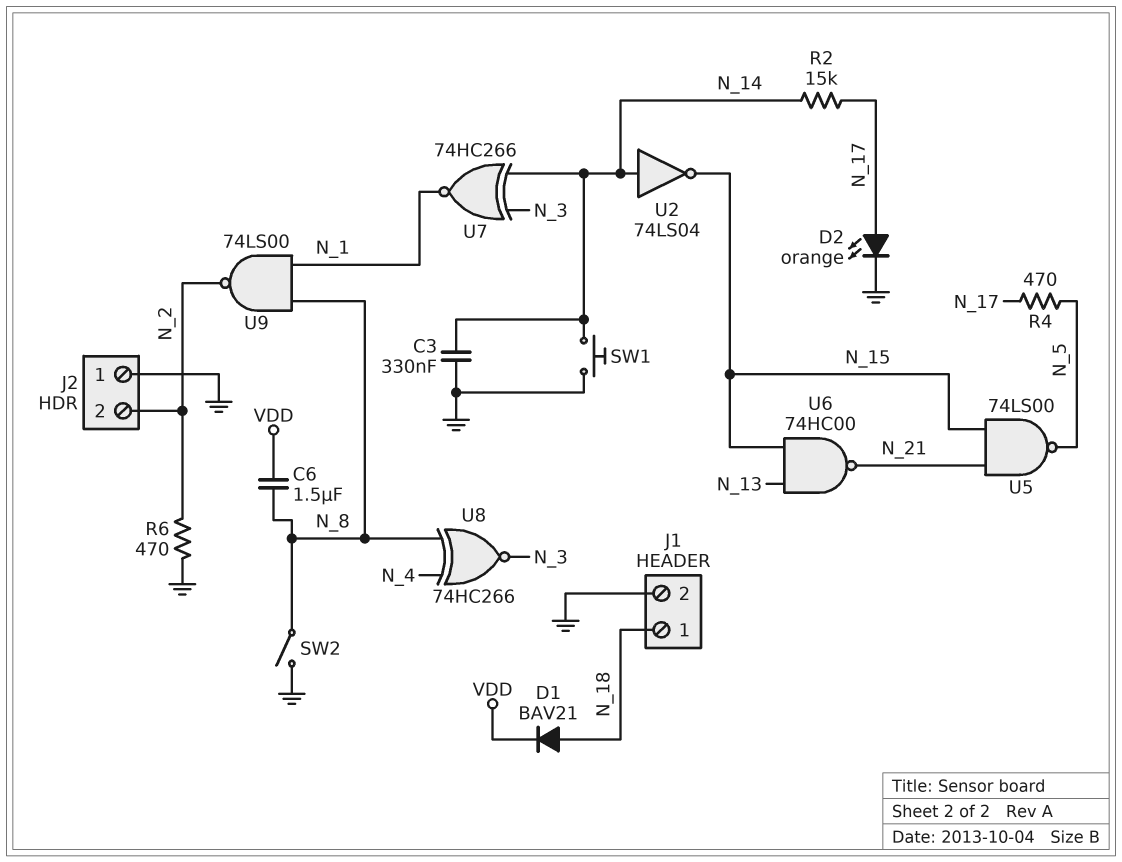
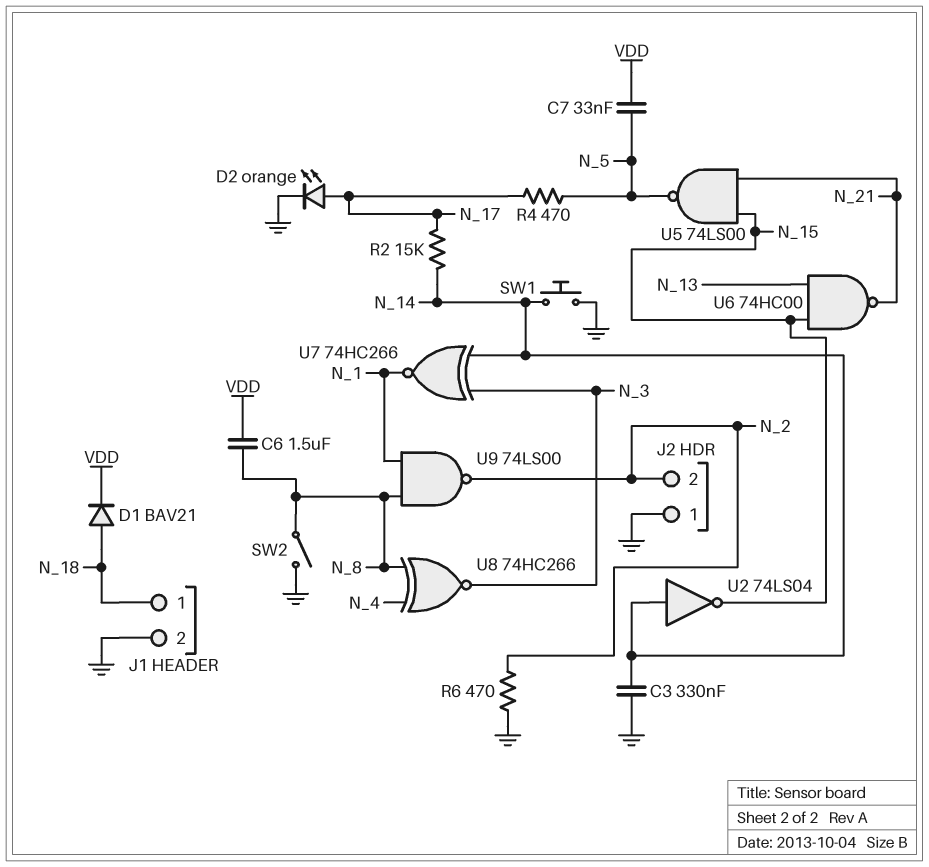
C7: none -> 33nF (N_5, VDD)

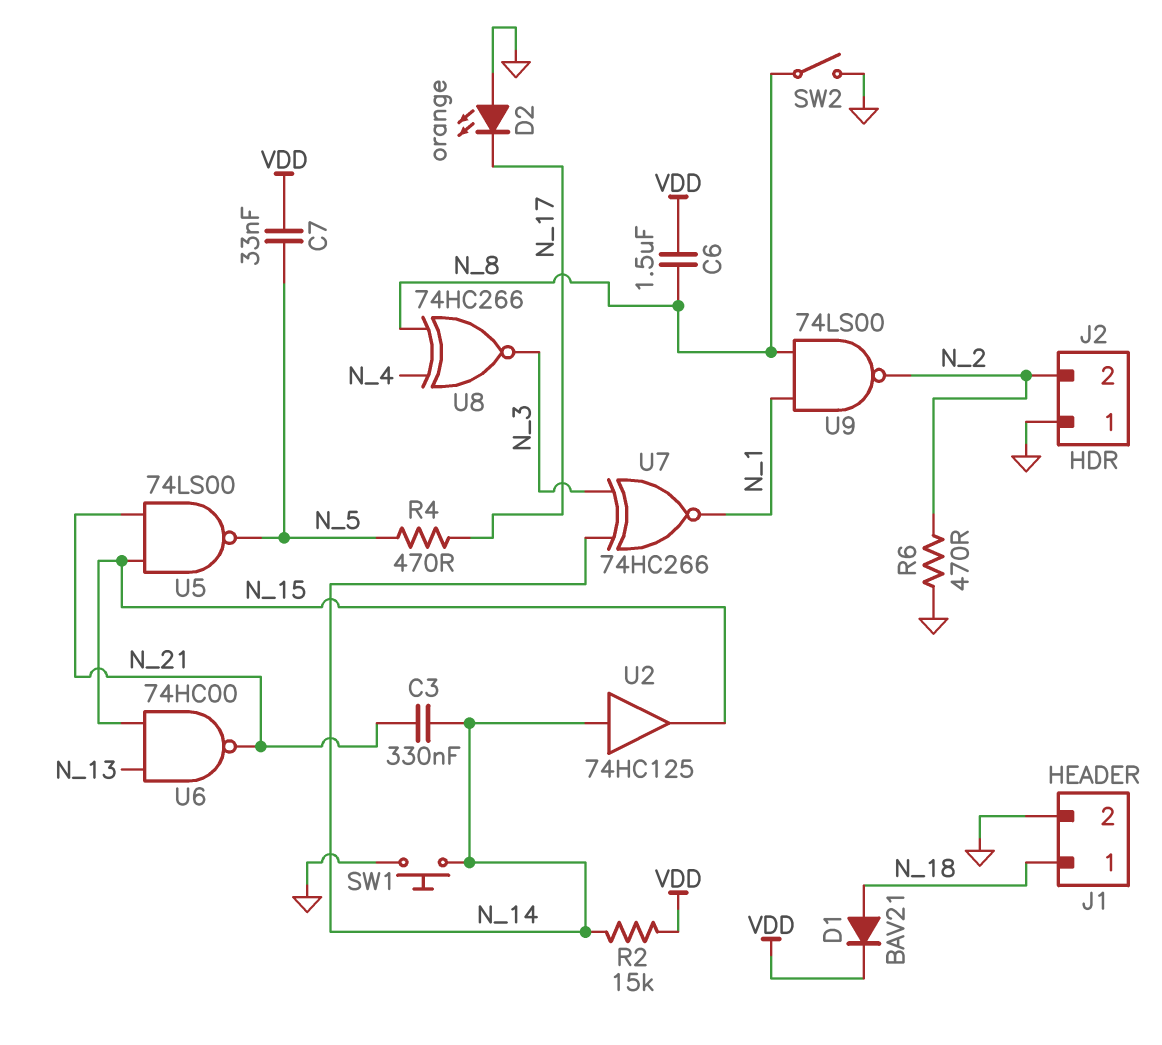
C3: 330nF (GND, N_14) -> 330nF (N_14, N_21)
D2: LED orange (A N_17, K GND) -> LED orange (A GND, K N_17)
R2: 15k (N_14, N_17) -> 15k (N_14, VDD)
U2: NOT 74LS04 (in N_14, out N_15) -> buffer 74HC125 (in N_14, out N_15)

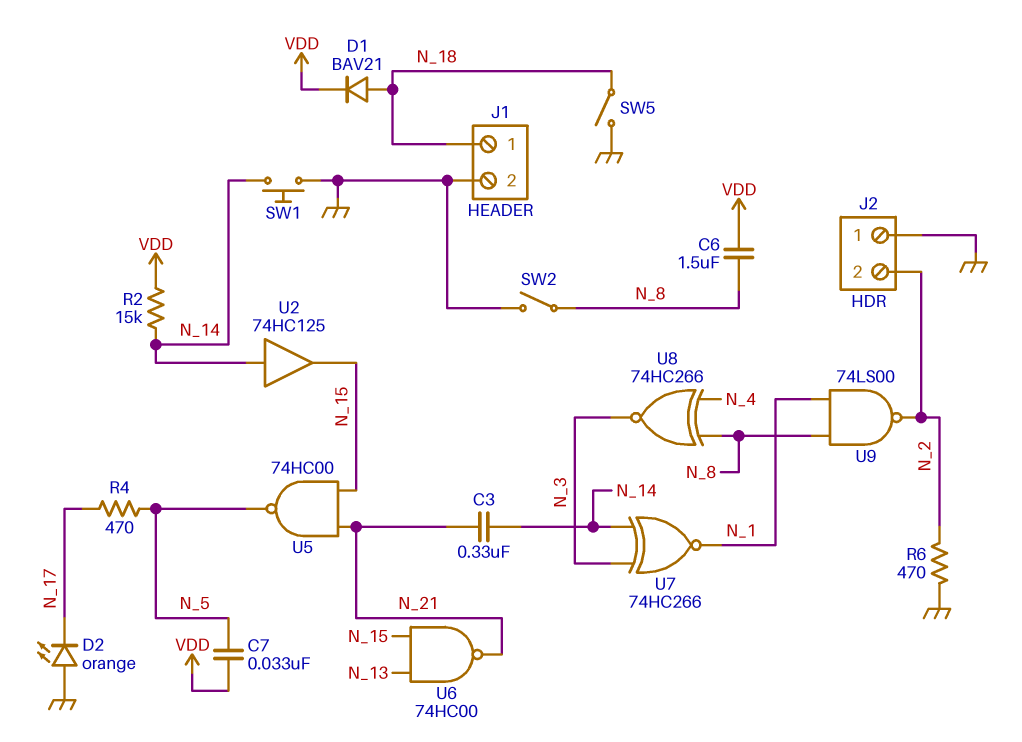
SW5: none -> switch (GND, N_18)
U5: NAND 74LS00 (in N_15, in N_21, out N_5) -> NAND 74HC00 (in N_15, in N_21, out N_5)

